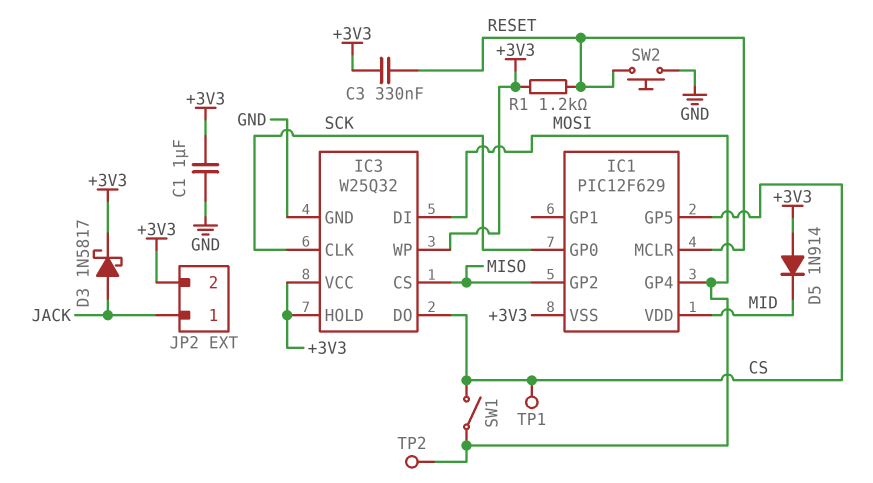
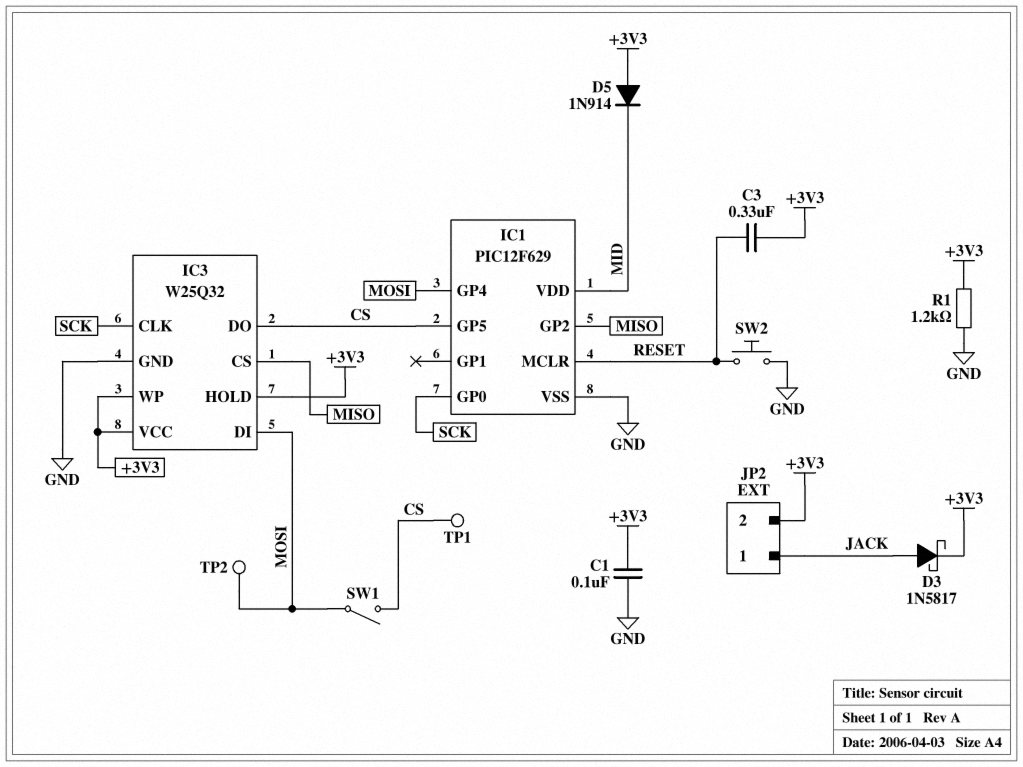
C1: 1uF (+3V3, GND) -> 100nF (+3V3, GND)
IC1 pin VSS: +3V3 -> GND
R1: 1.2k (+3V3, RESET) -> 1.2k (+3V3, GND)

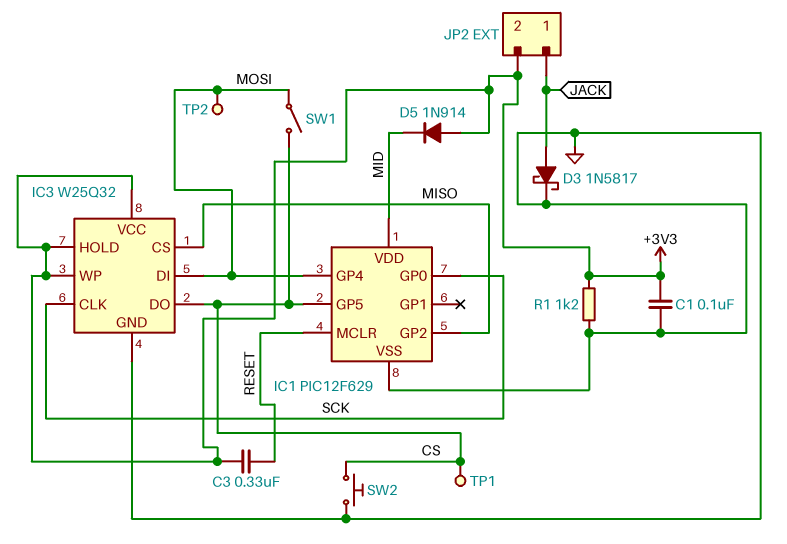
D3: schottky 1N5817 (A JACK, K +3V3) -> schottky 1N5817 (A JACK, K GND)
SW2: button (GND, RESET) -> button (CS, GND)

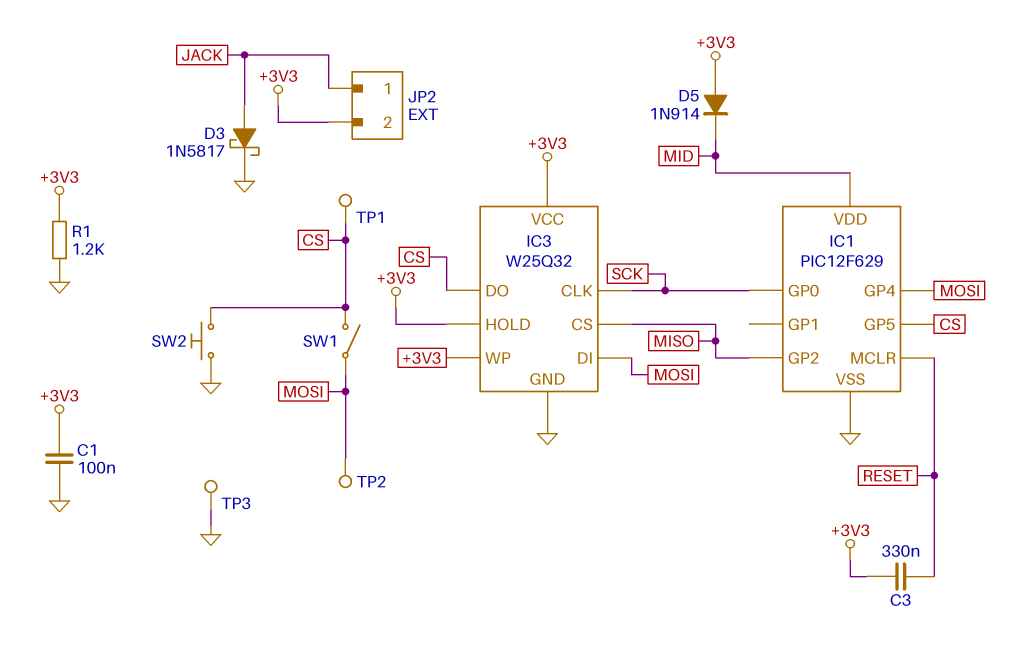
TP3: none -> test point (GND)

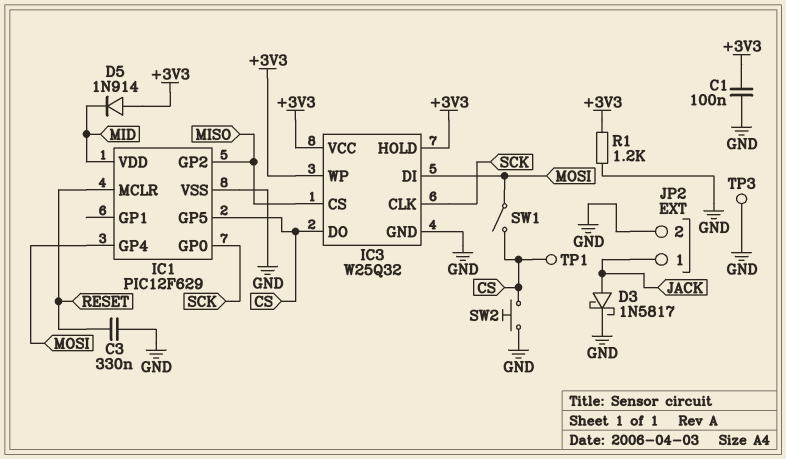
C3: 330nF (+3V3, RESET) -> 330nF (GND, RESET)
JP2 pin 2: +3V3 -> GND
TP2: test point (MOSI) -> none

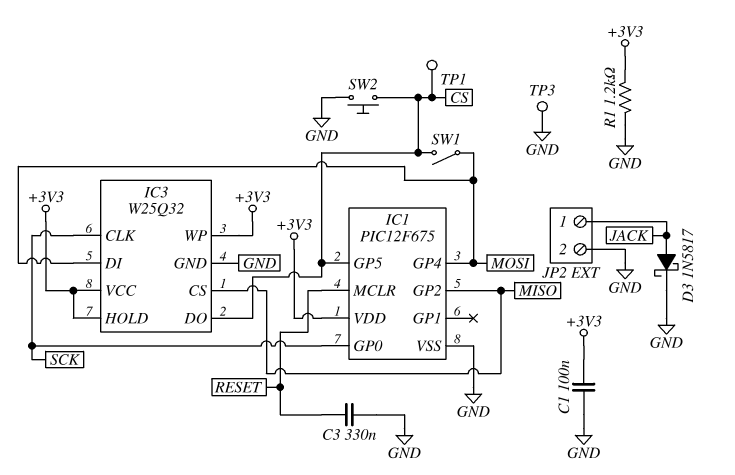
D5: diode 1N914 (A +3V3, K MID) -> none
IC1: PIC12F629 -> PIC12F675
IC1 pin VDD: MID -> +3V3

